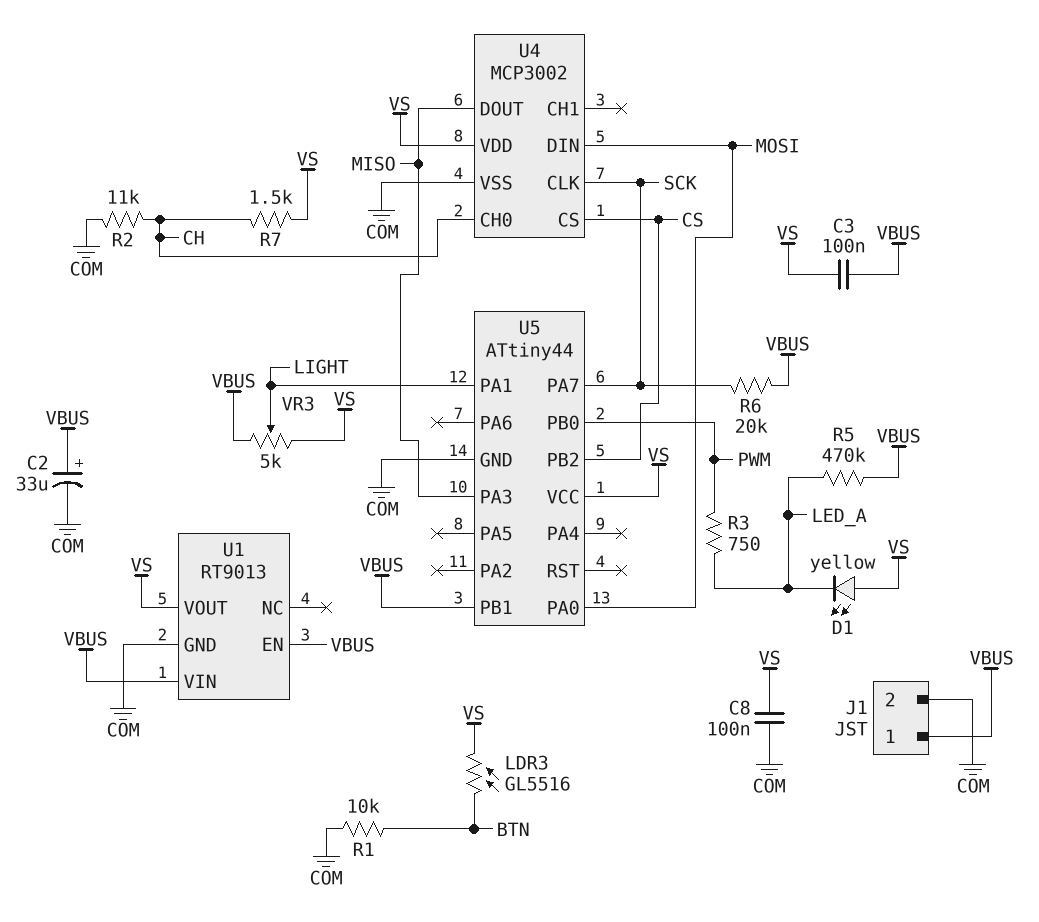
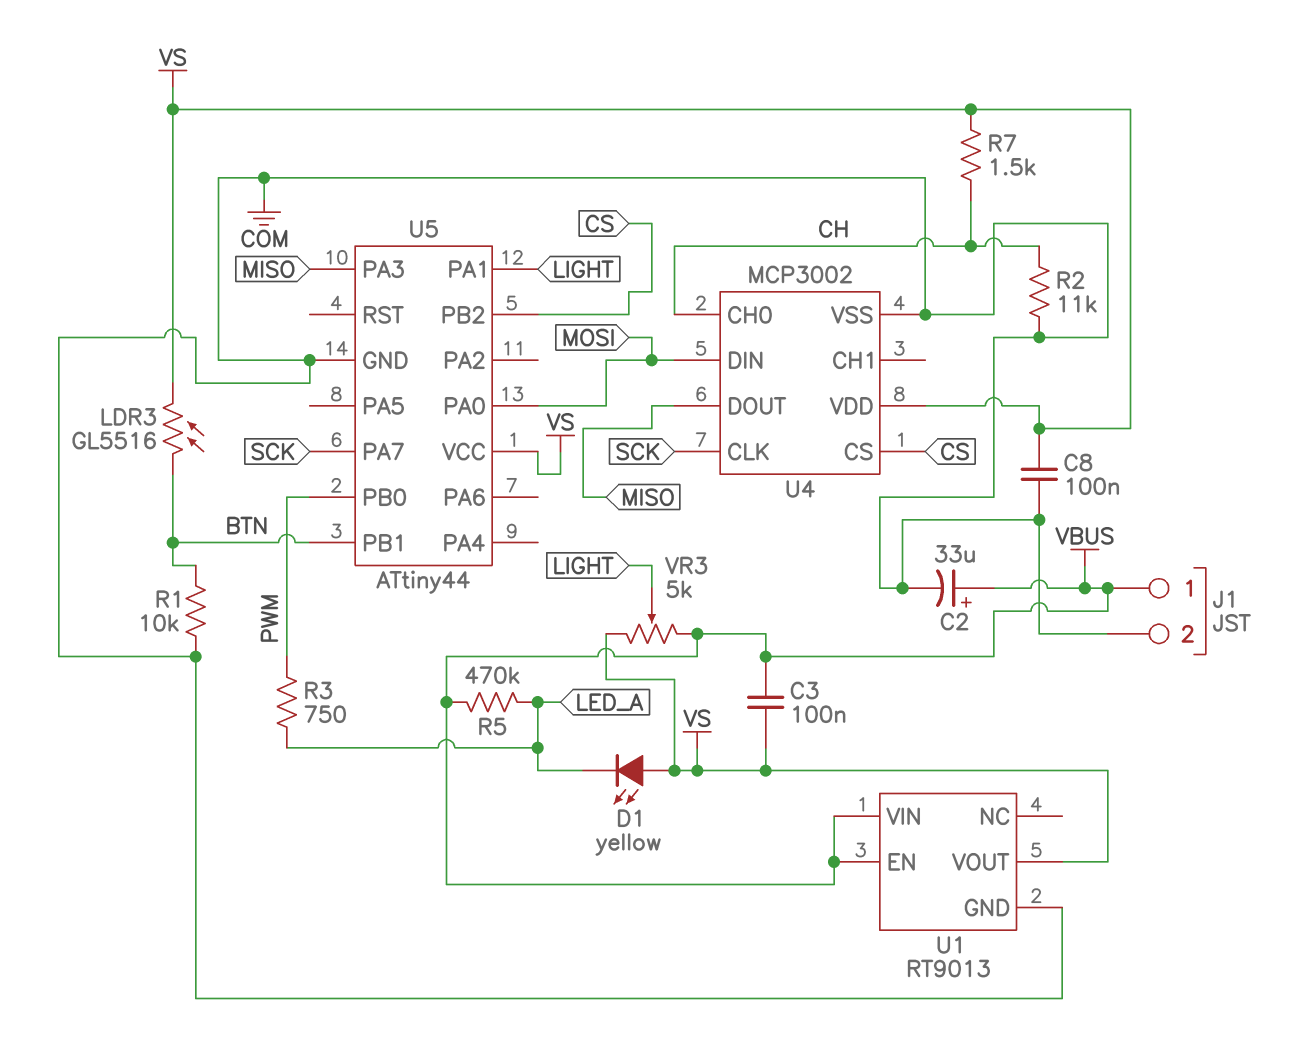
R6: 20k (SCK, VBUS) -> none
U5 pin PB1: VBUS -> BTN

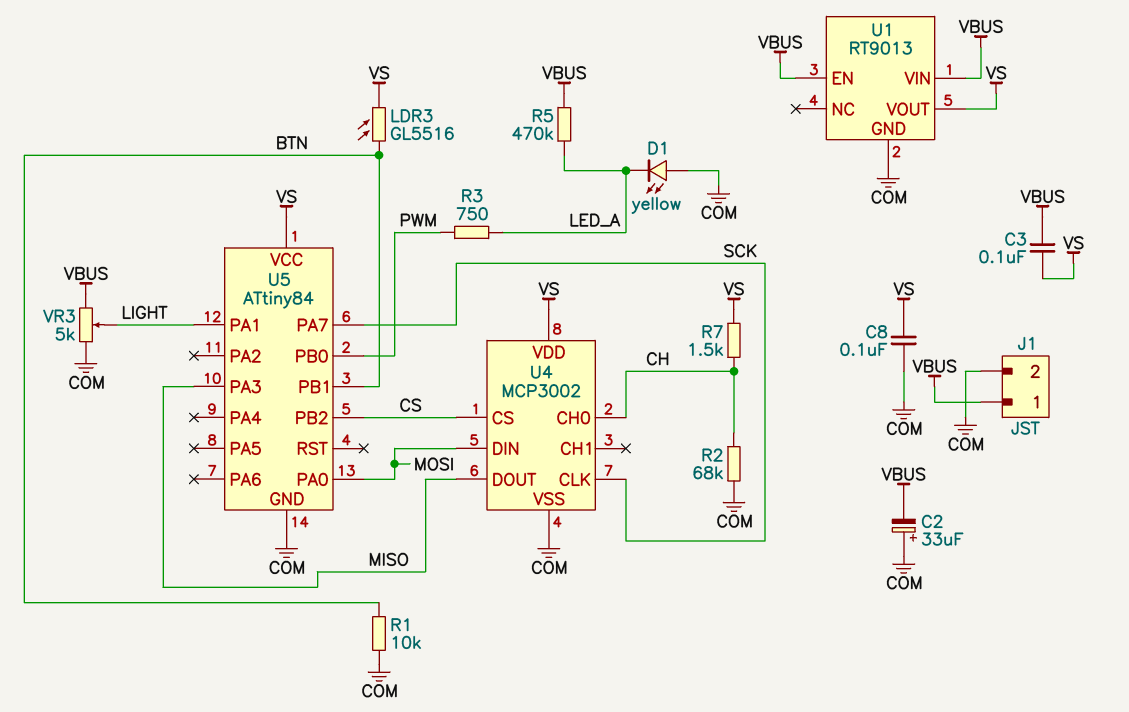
C2: 33uF (plus VBUS, minus COM) -> 33uF (plus COM, minus VBUS)
D1: LED yellow (A VS, K LED_A) -> LED yellow (A COM, K LED_A)
R2: 11k (CH, COM) -> 68k (CH, COM)
U5: ATtiny44 -> ATtiny84
VR3: 5k (VBUS, VS, wiper LIGHT) -> 5k (COM, VBUS, wiper LIGHT)

